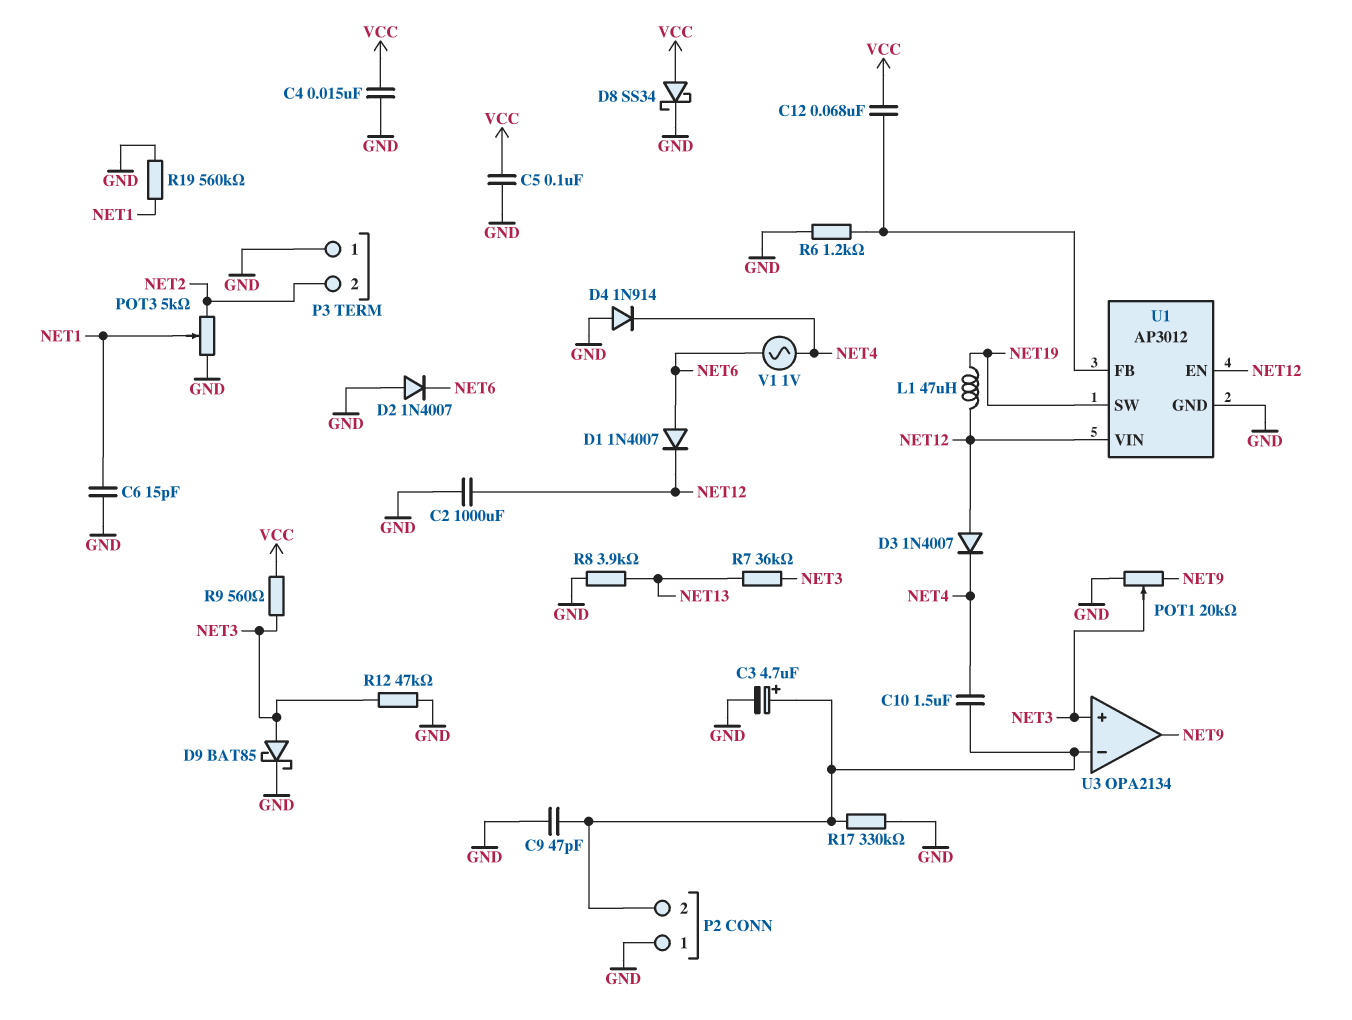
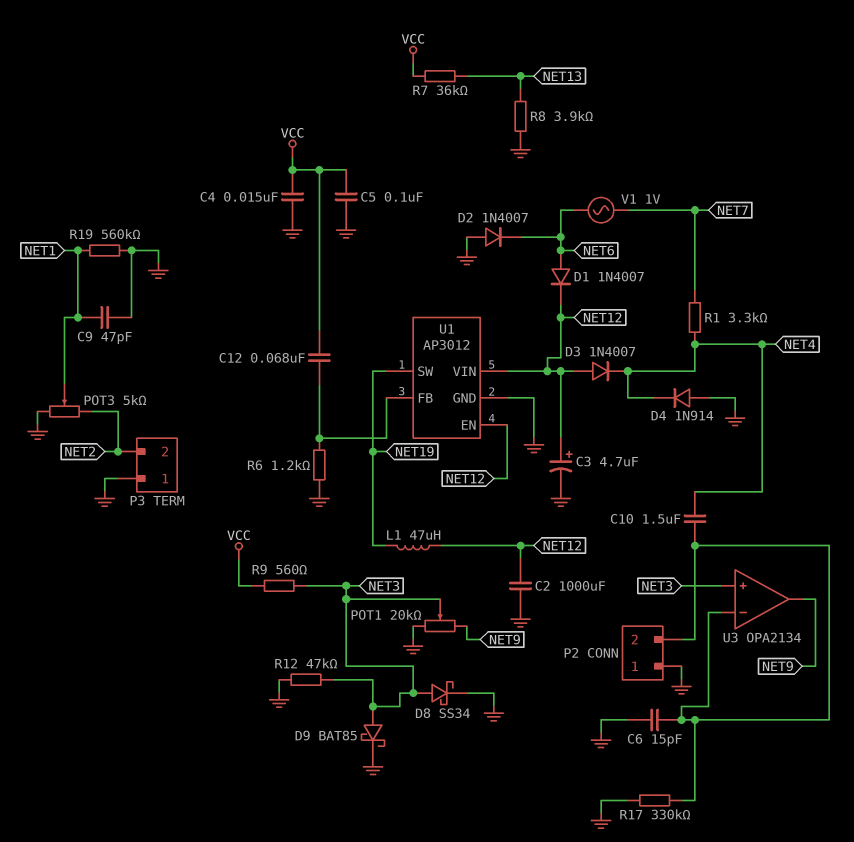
C3: 4.7uF (plus P2/2, minus GND) -> 4.7uF (plus NET12, minus GND)
C6: 15pF (GND, NET1) -> 15pF (GND, P2/2)
C9: 47pF (GND, P2/2) -> 47pF (GND, NET1)
D8: schottky SS34 (A VCC, K GND) -> schottky SS34 (A NET3, K GND)
R1: none -> 3.3k (NET4, NET7)
R7: 36k (NET3, NET13) -> 36k (NET13, VCC)
V1: AC 1V (NET4, NET6) -> AC 1V (NET6, NET7)

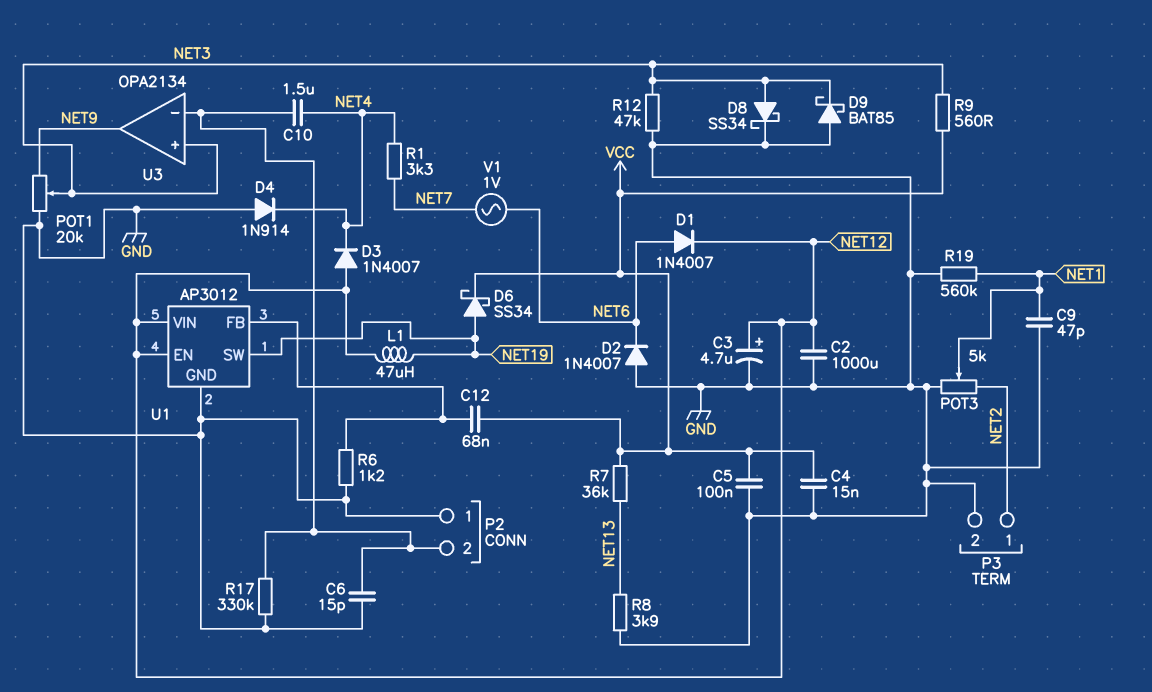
D6: none -> schottky SS34 (A NET19, K VCC)
D9: schottky BAT85 (A NET3, K GND) -> schottky BAT85 (A GND, K NET3)
P3 pin 1: GND -> NET2
P3 pin 2: NET2 -> GND

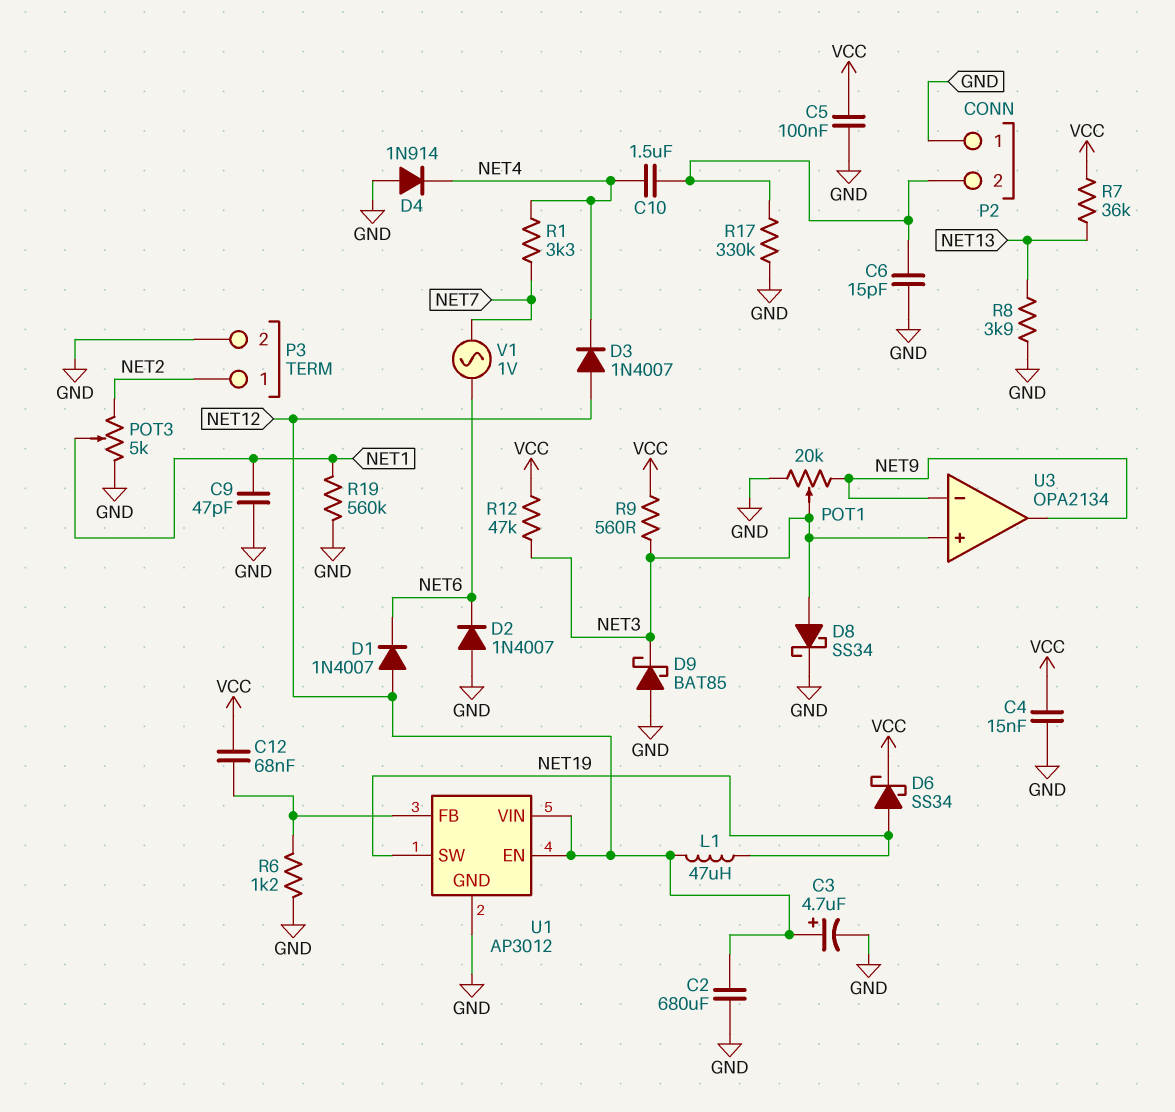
C2: 1000uF (GND, NET12) -> 680uF (GND, NET12)
D1: diode 1N4007 (A NET6, K NET12) -> diode 1N4007 (A NET12, K NET6)
R12: 47k (GND, NET3) -> 47k (NET3, VCC)
U3 pin in-: P2/2 -> NET9

